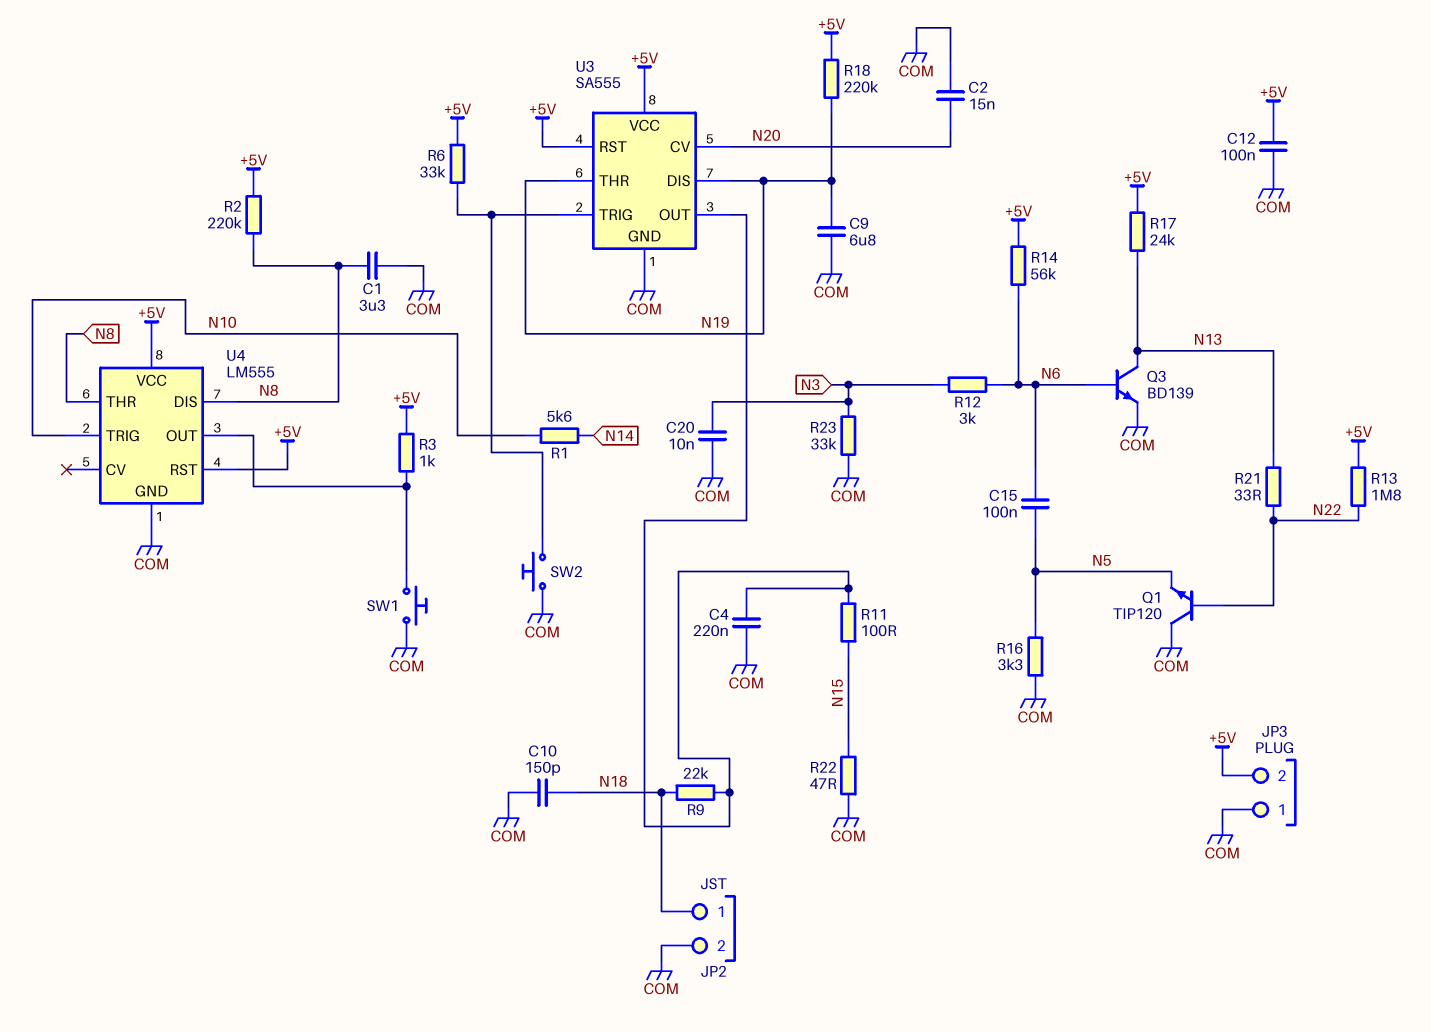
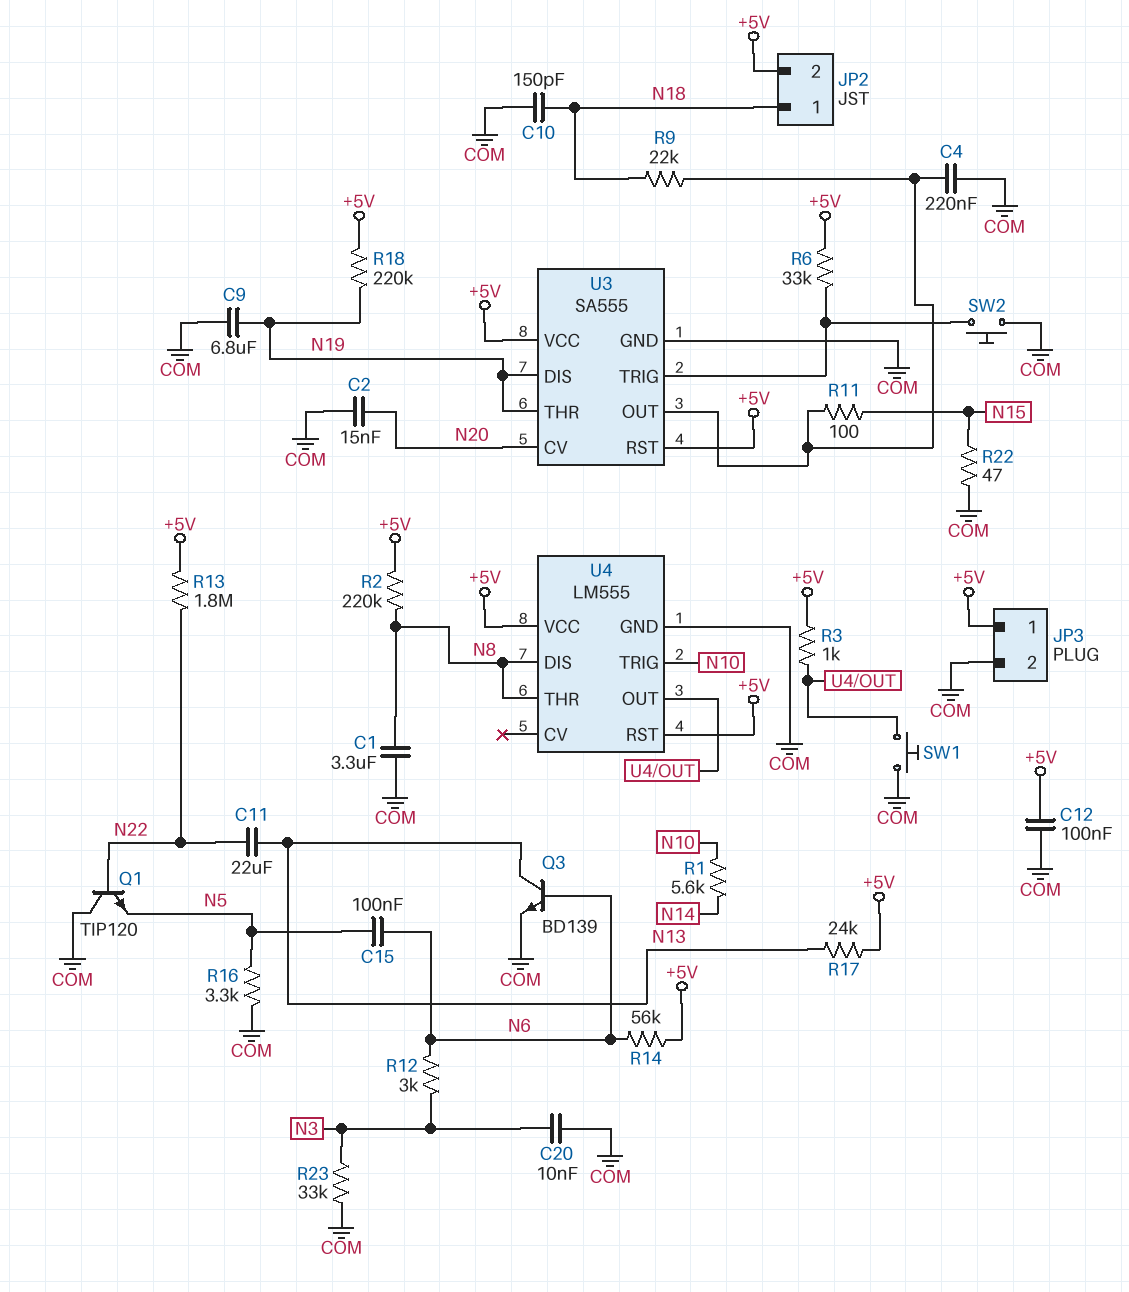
C11: none -> 22uF (N13, N22)
JP2 pin 2: COM -> +5V
JP3 pin 1: COM -> +5V
JP3 pin 2: +5V -> COM
R21: 33 (N13, N22) -> none

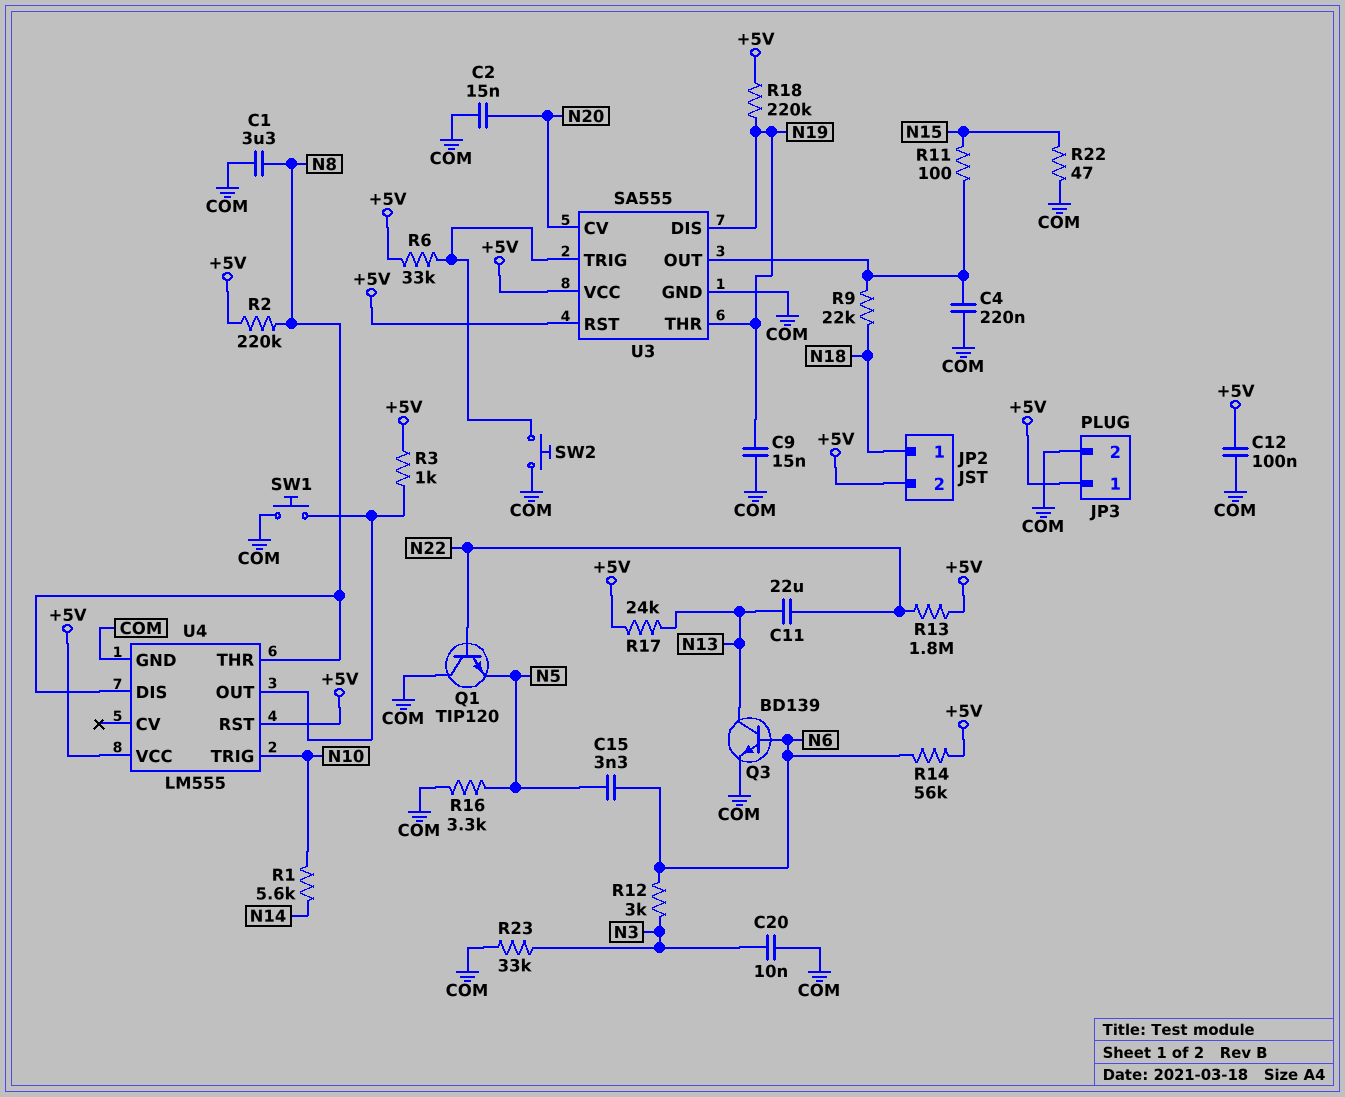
C9: 6.8uF (COM, N19) -> 15nF (COM, N19)
C10: 150pF (COM, N18) -> none
C15: 100nF (N5, N6) -> 3.3nF (N5, N6)

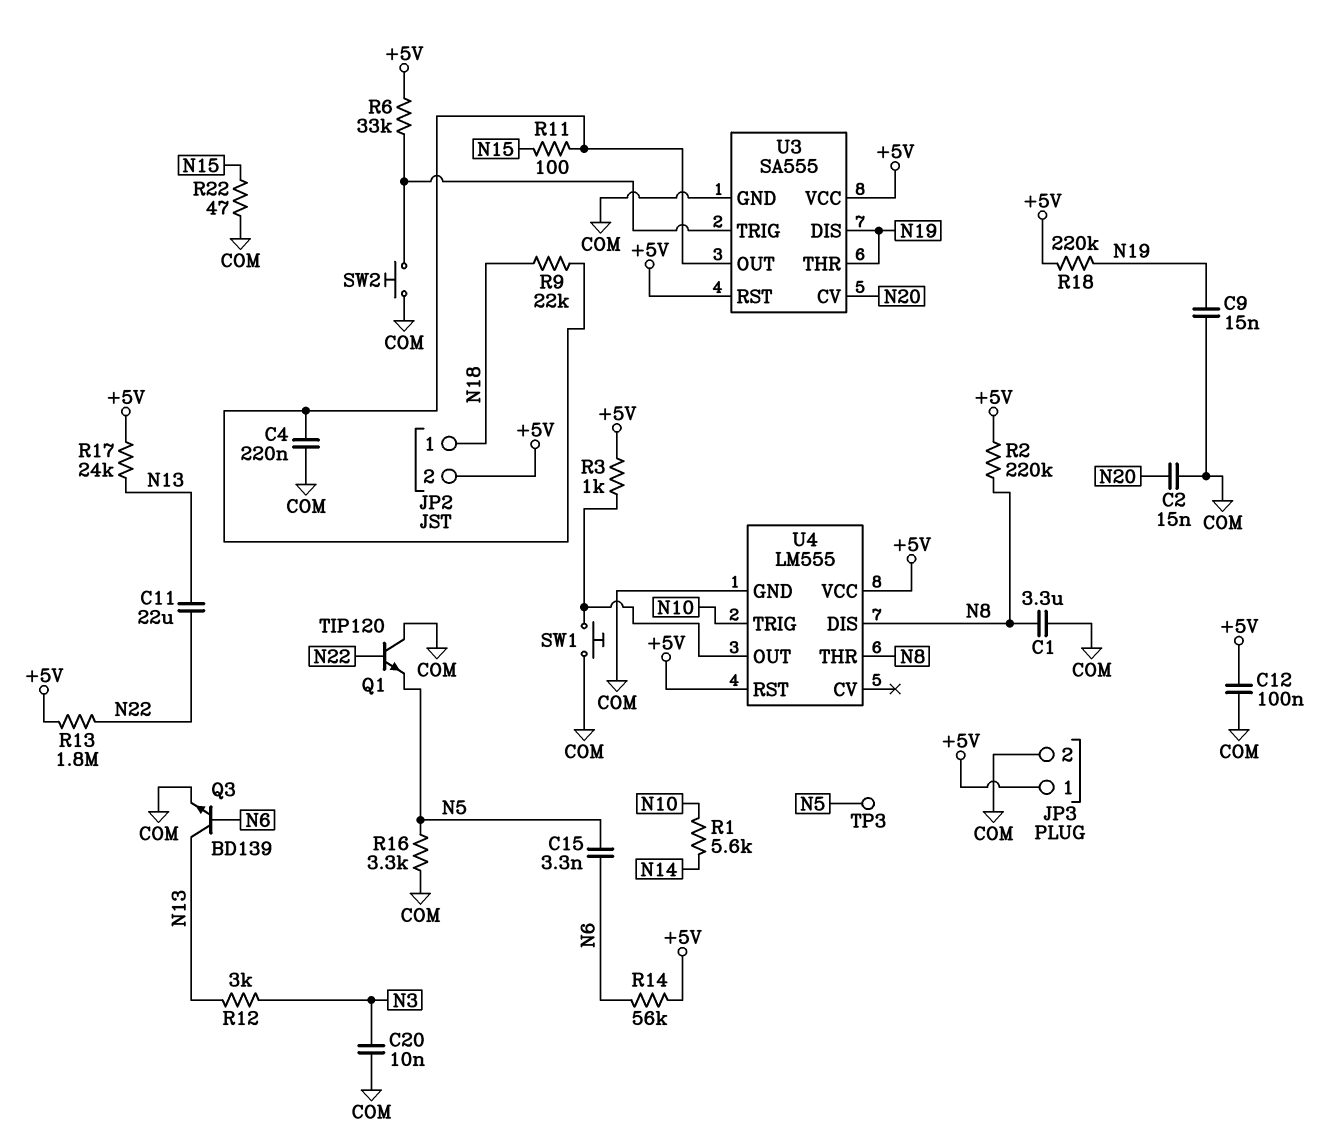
R12: 3k (N3, N6) -> 3k (N3, N13)
R23: 33k (COM, N3) -> none
TP3: none -> test point (N5)

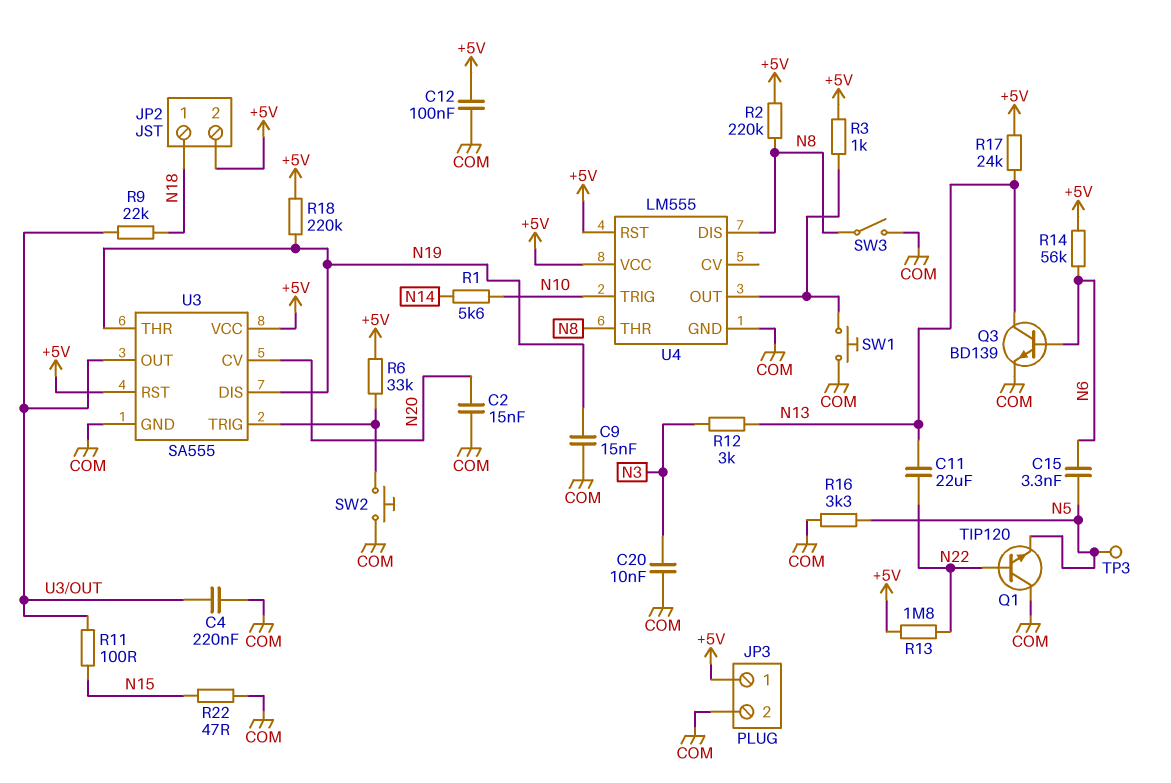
C1: 3.3uF (COM, N8) -> none
SW3: none -> switch (COM, N8)

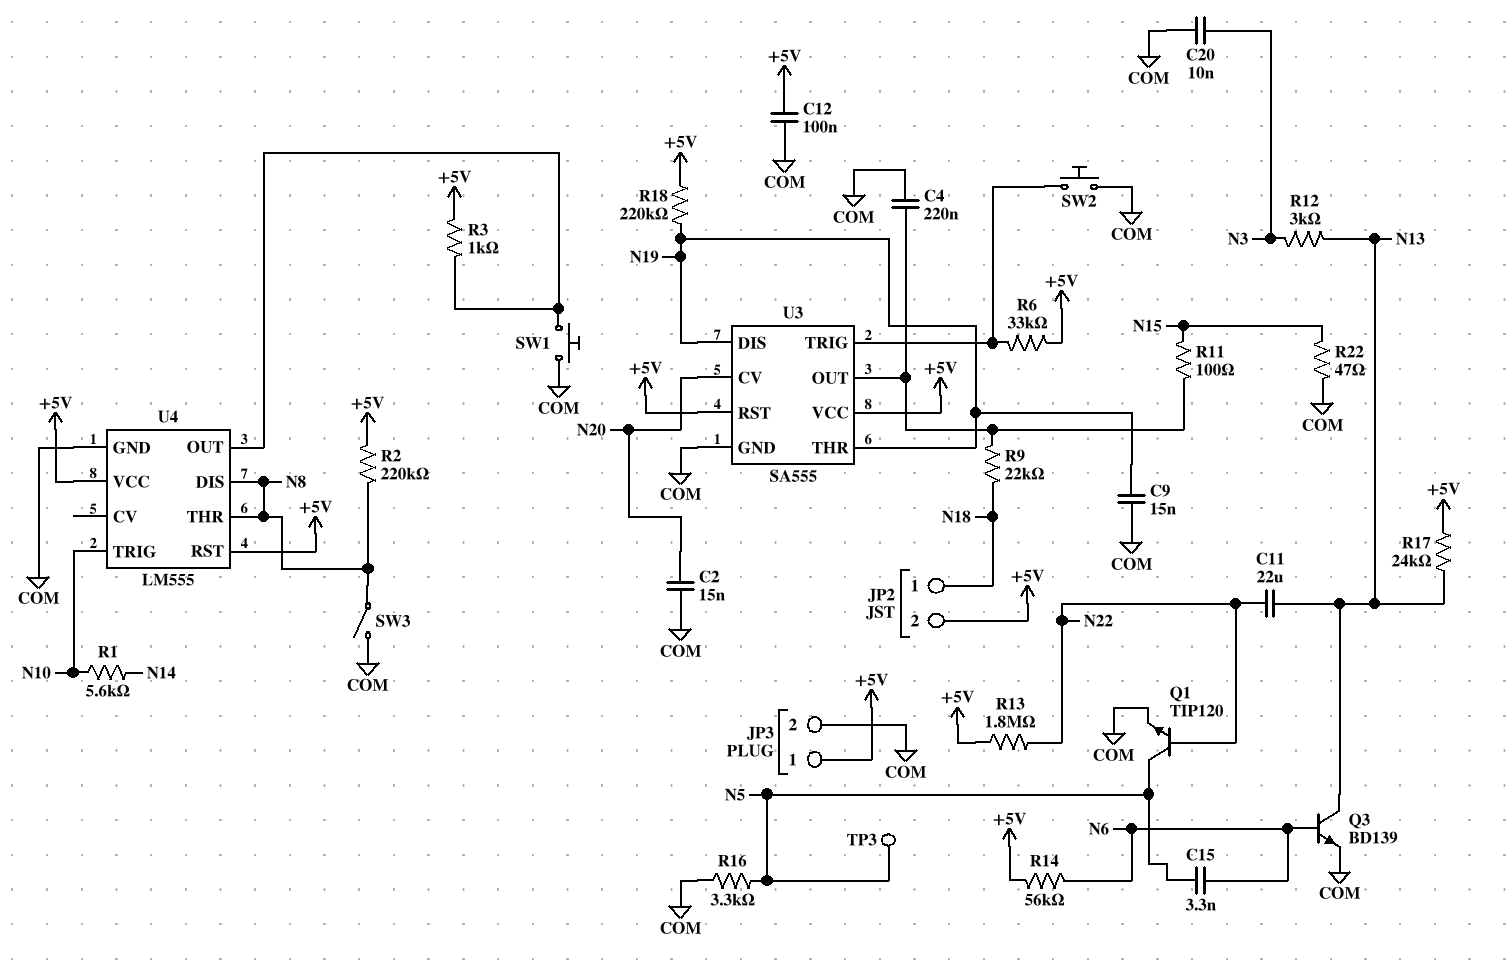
Q1: NPN TIP120 (B N22, C COM, E N5) -> NPN TIP120 (B N22, C N5, E COM)

